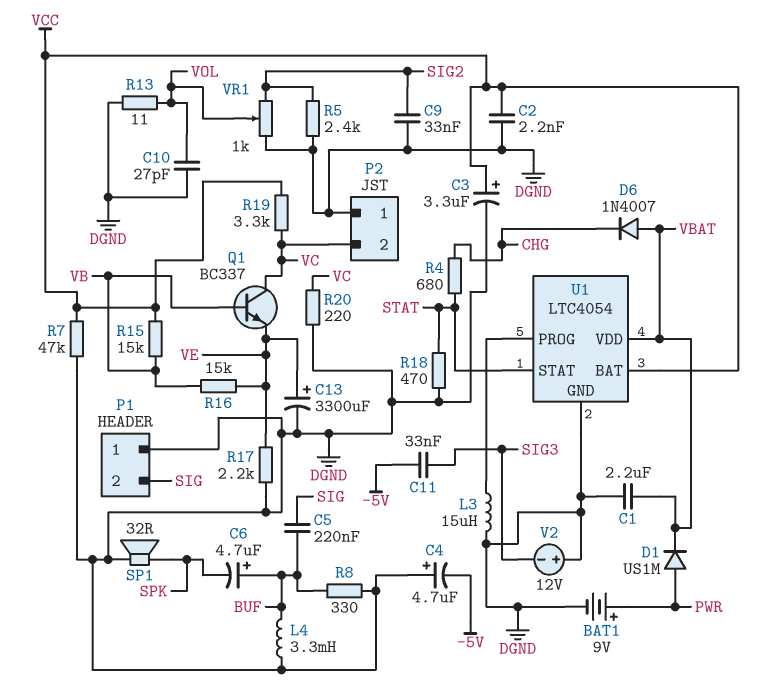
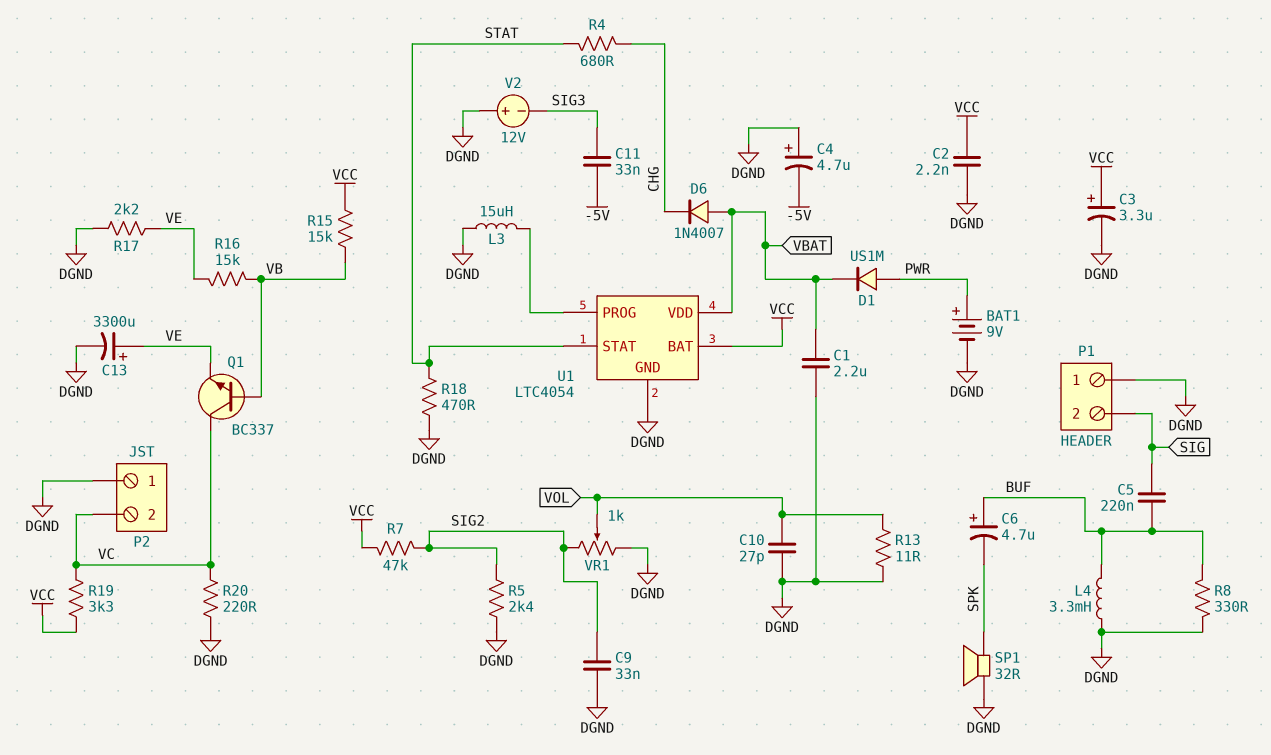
R7: 47k (DGND, VCC) -> 47k (SIG2, VCC)

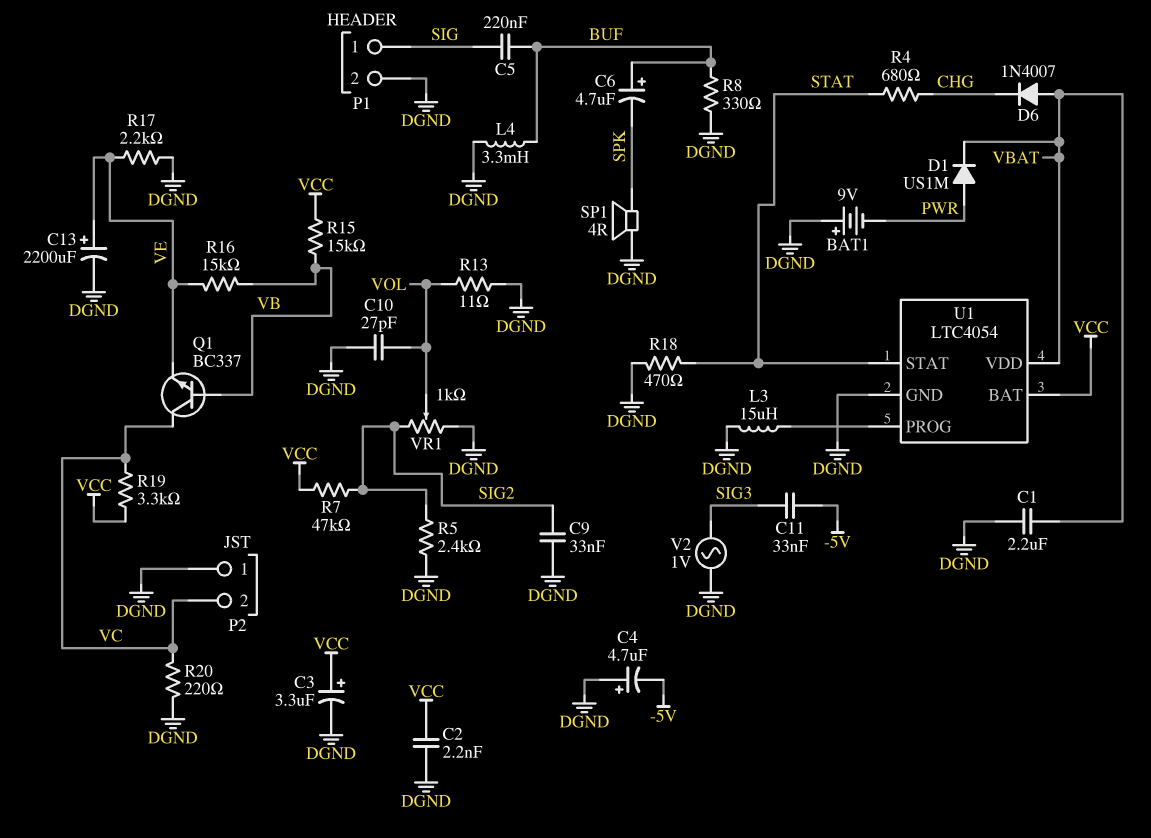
BAT1: 9V (plus PWR, minus DGND) -> 9V (plus DGND, minus PWR)
C13: 3300uF (plus VE, minus DGND) -> 2200uF (plus VE, minus DGND)
P1 pin 1: DGND -> SIG
P1 pin 2: SIG -> DGND
SP1: speaker 32R (DGND, SPK) -> speaker 4R (DGND, SPK)
V2: 12V (plus DGND, minus SIG3) -> AC 1V (DGND, SIG3)

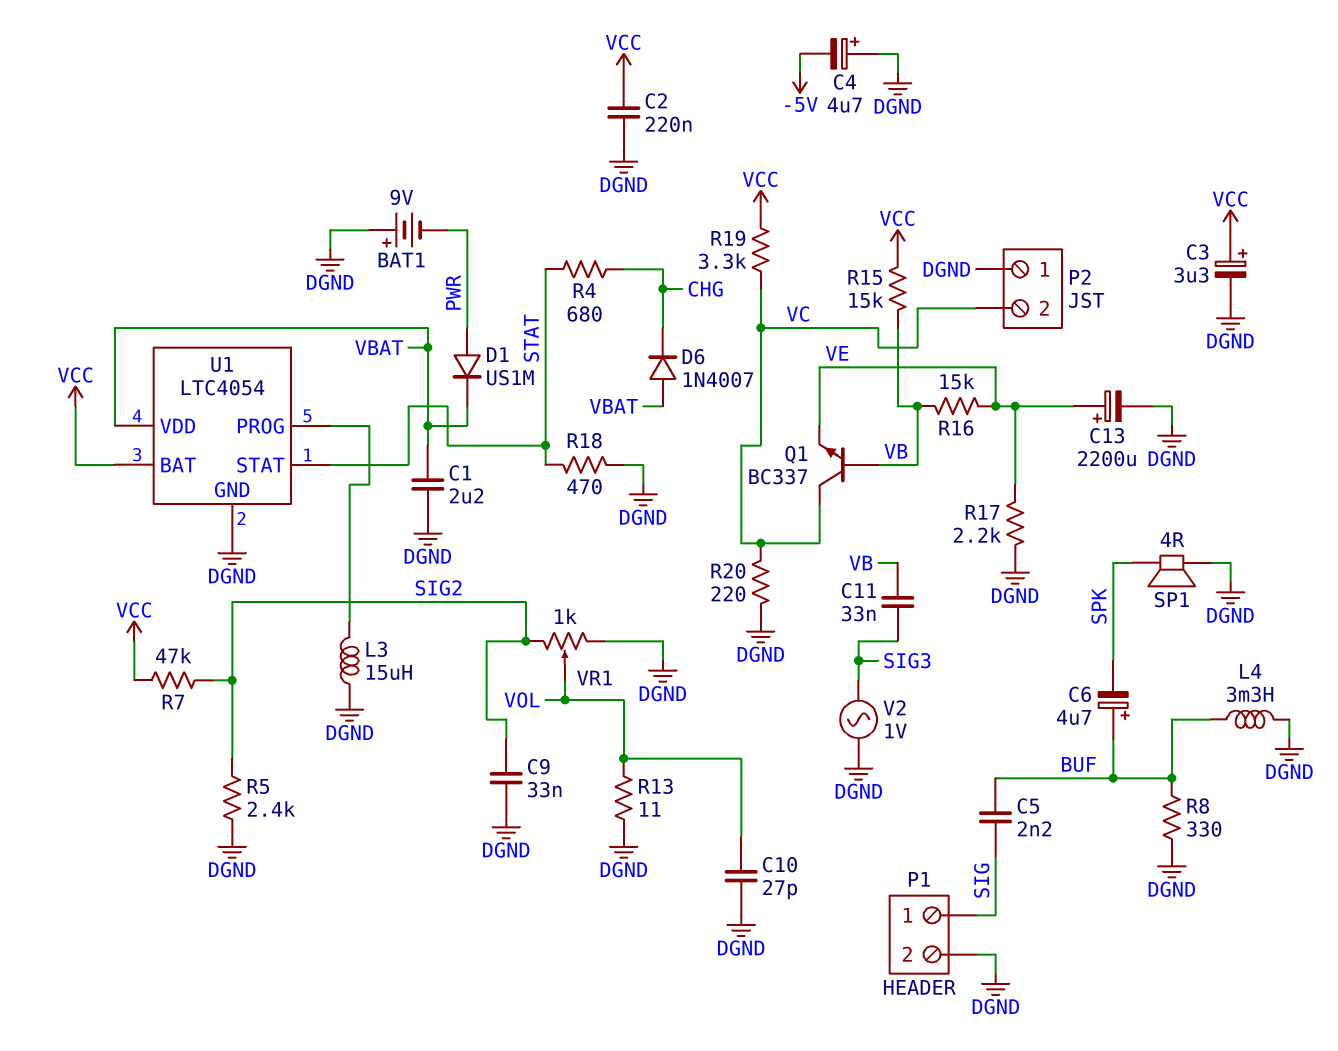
C2: 2.2nF (DGND, VCC) -> 220nF (DGND, VCC)
C5: 220nF (BUF, SIG) -> 2.2nF (BUF, SIG)
C11: 33nF (-5V, SIG3) -> 33nF (SIG3, VB)

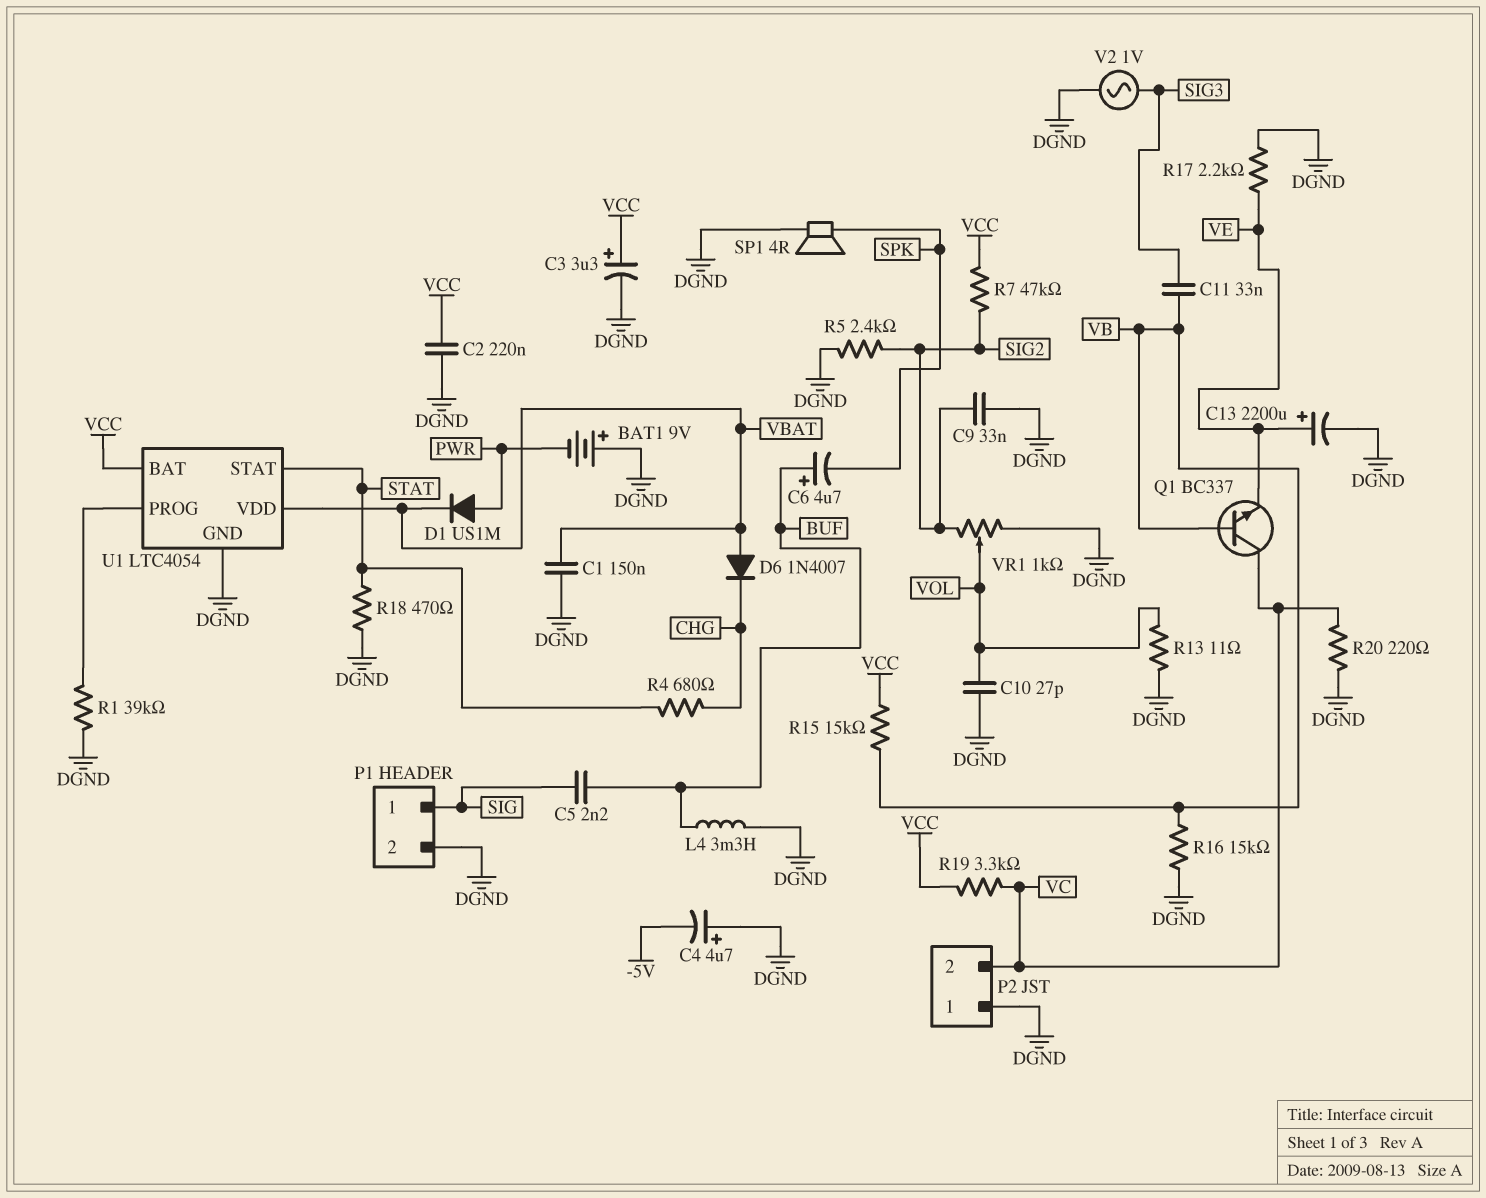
C1: 2.2uF (DGND, VBAT) -> 150nF (DGND, VBAT)
L3: 15uH (DGND, U1/PROG) -> none
R1: none -> 39k (DGND, U1/PROG)
R8: 330 (BUF, DGND) -> none
R16: 15k (VB, VE) -> 15k (DGND, VB)

